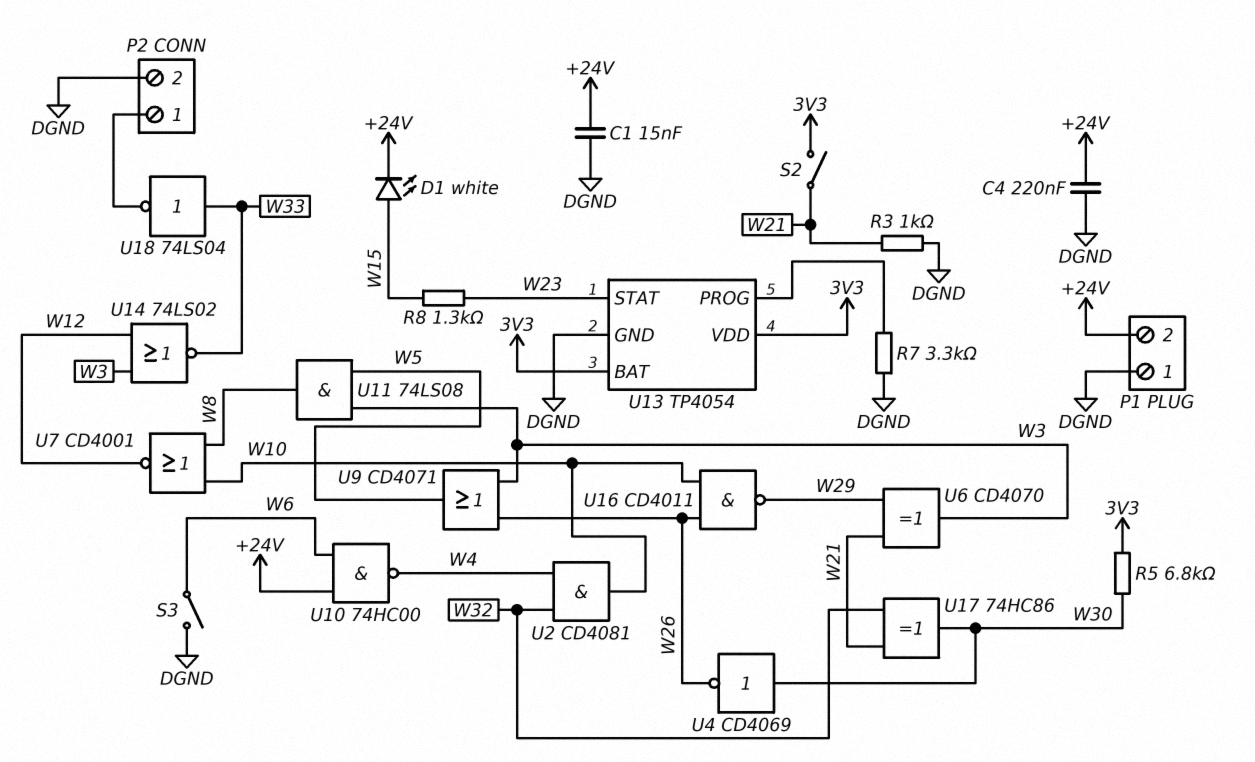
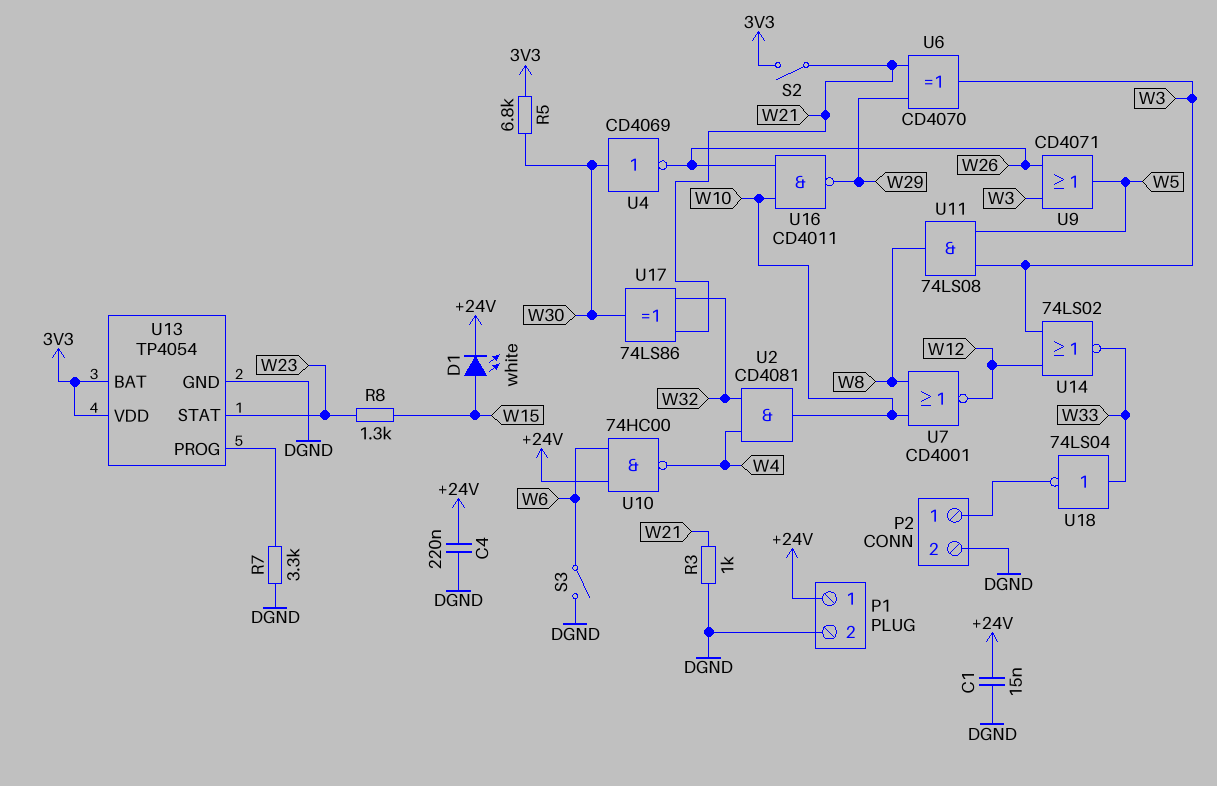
P1 pin 1: DGND -> +24V
P1 pin 2: +24V -> DGND
U17: XOR 74HC86 (in W21, in W32, out W30) -> XOR 74LS86 (in W21, in W32, out W30)

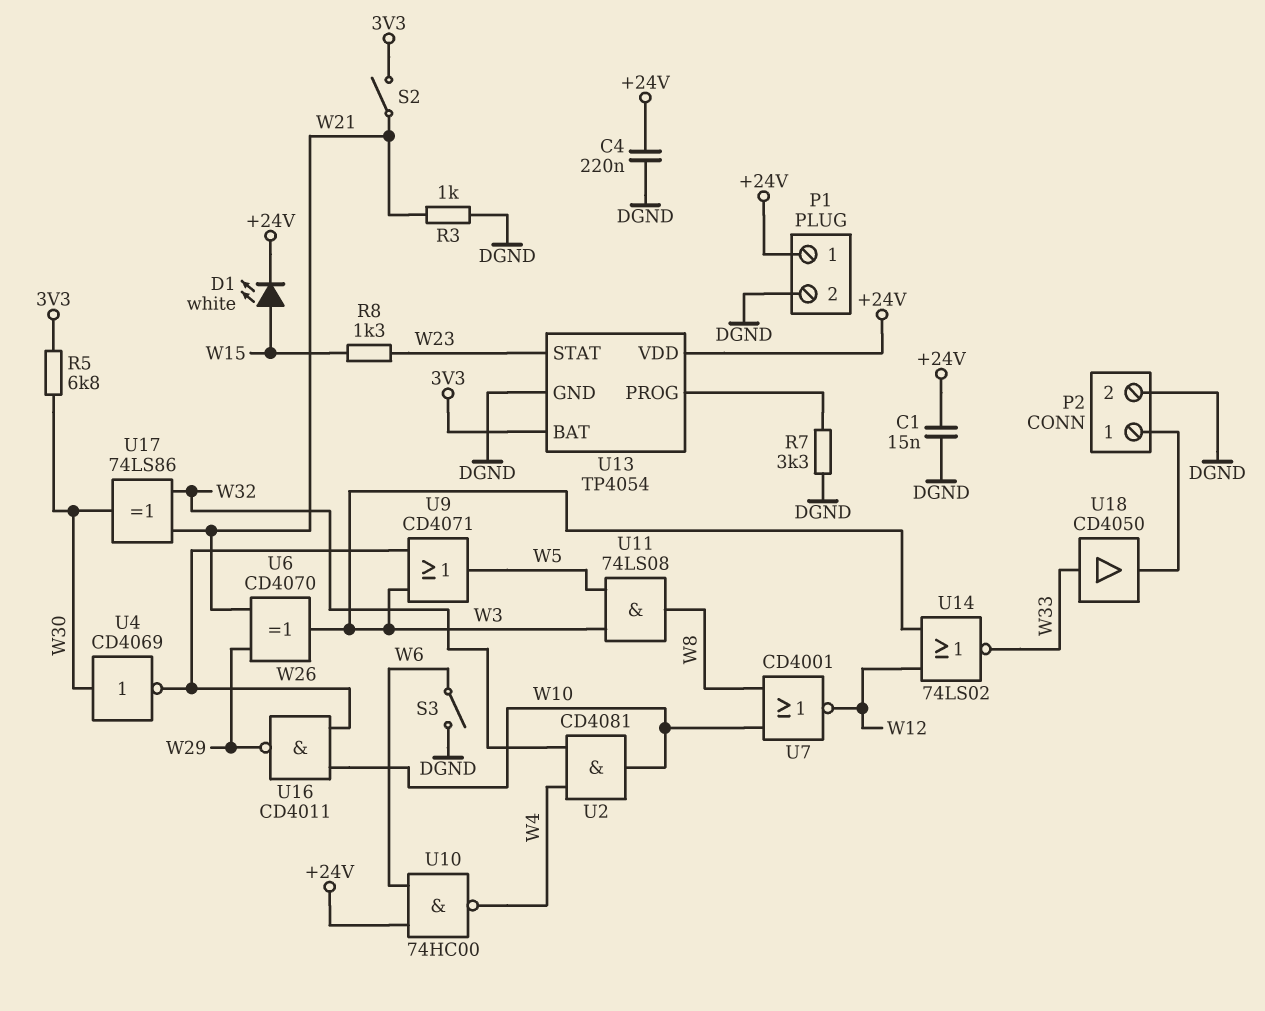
U13 pin VDD: 3V3 -> +24V
U18: NOT 74LS04 (in W33, out P2/1) -> buffer CD4050 (in W33, out P2/1)

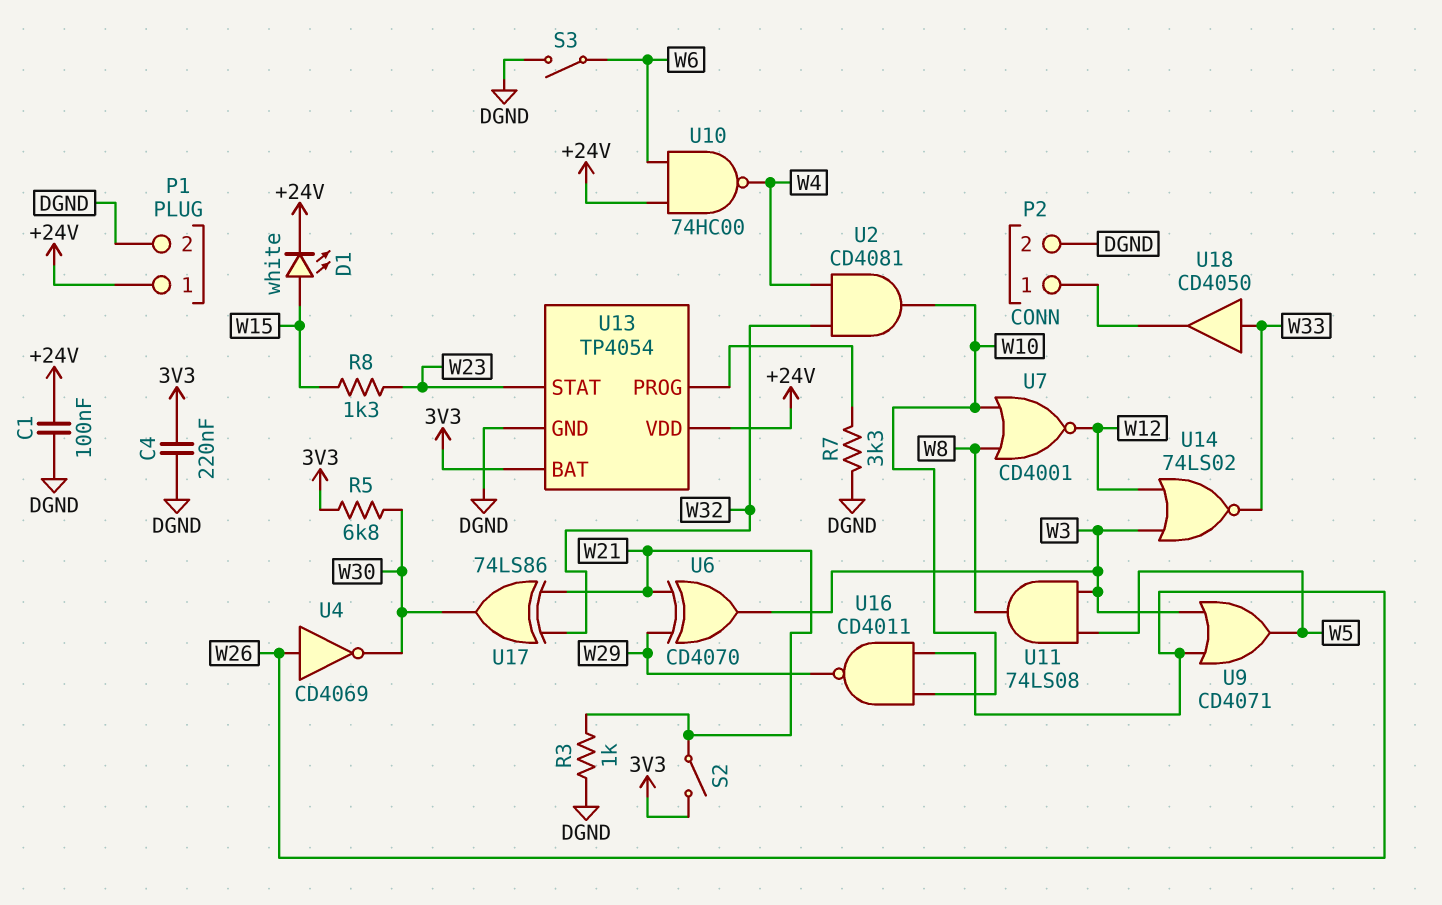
C1: 15nF (+24V, DGND) -> 100nF (+24V, DGND)
C4: 220nF (+24V, DGND) -> 220nF (3V3, DGND)
U4: NOT CD4069 (in W30, out W26) -> NOT CD4069 (in W26, out W30)

